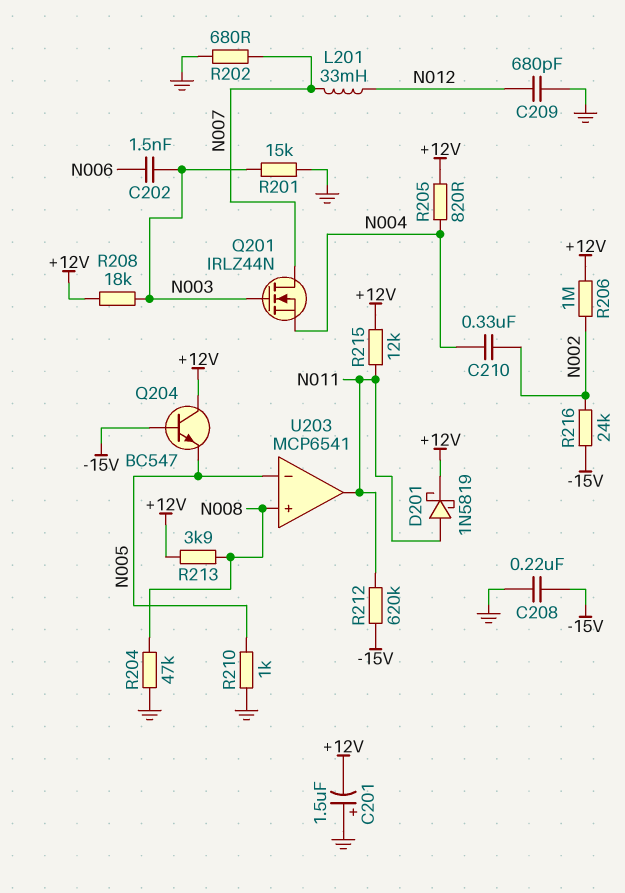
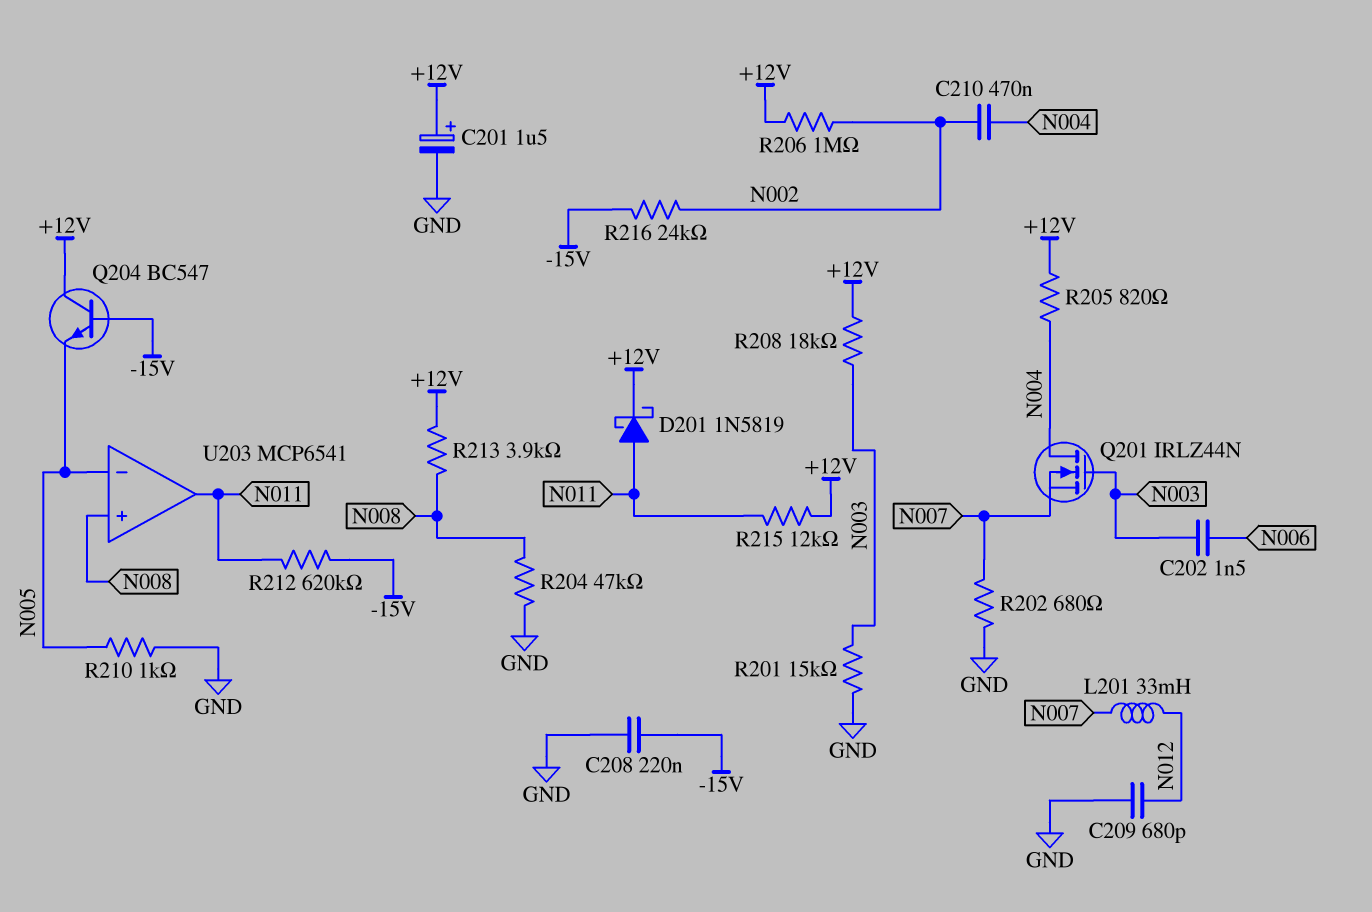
C201: 1.5uF (plus GND, minus +12V) -> 1.5uF (plus +12V, minus GND)
C210: 330nF (N002, N004) -> 470nF (N002, N004)
Q201: NMOS IRLZ44N (G N003, D N007, S N004) -> NMOS IRLZ44N (G N003, D N004, S N007)

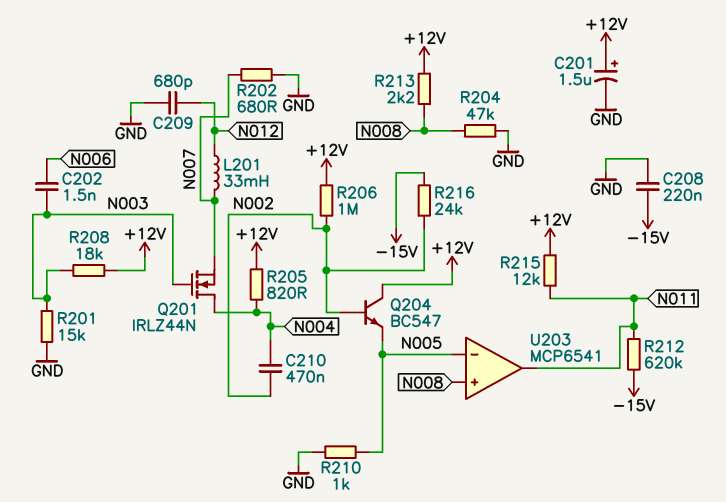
D201: schottky 1N5819 (A N011, K +12V) -> none
Q204: NPN BC547 (B -15V, C +12V, E N005) -> NPN BC547 (B N002, C +12V, E N005)
R213: 3.9k (+12V, N008) -> 2.2k (+12V, N008)

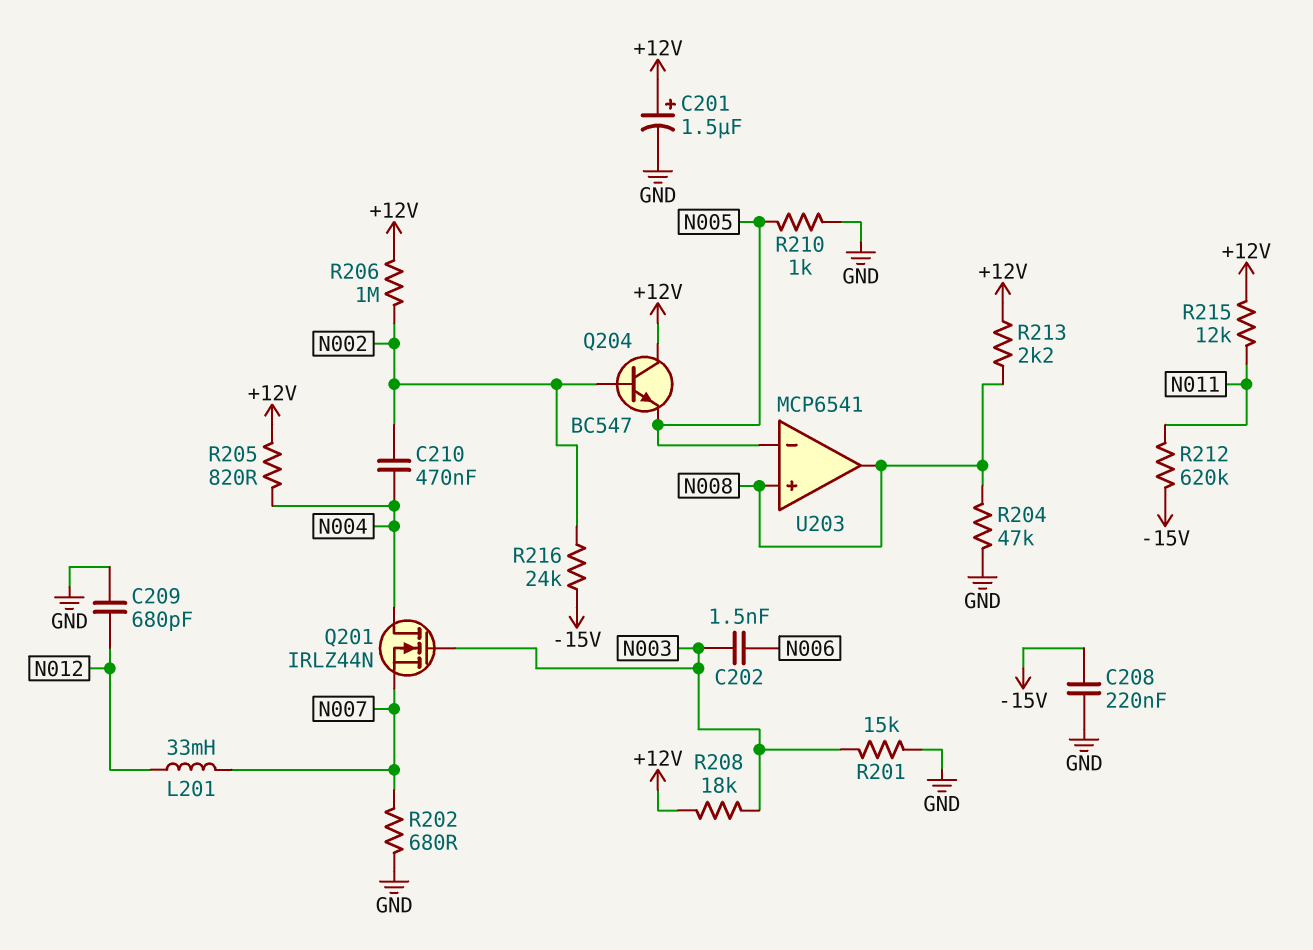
U203 pin out: N011 -> N008

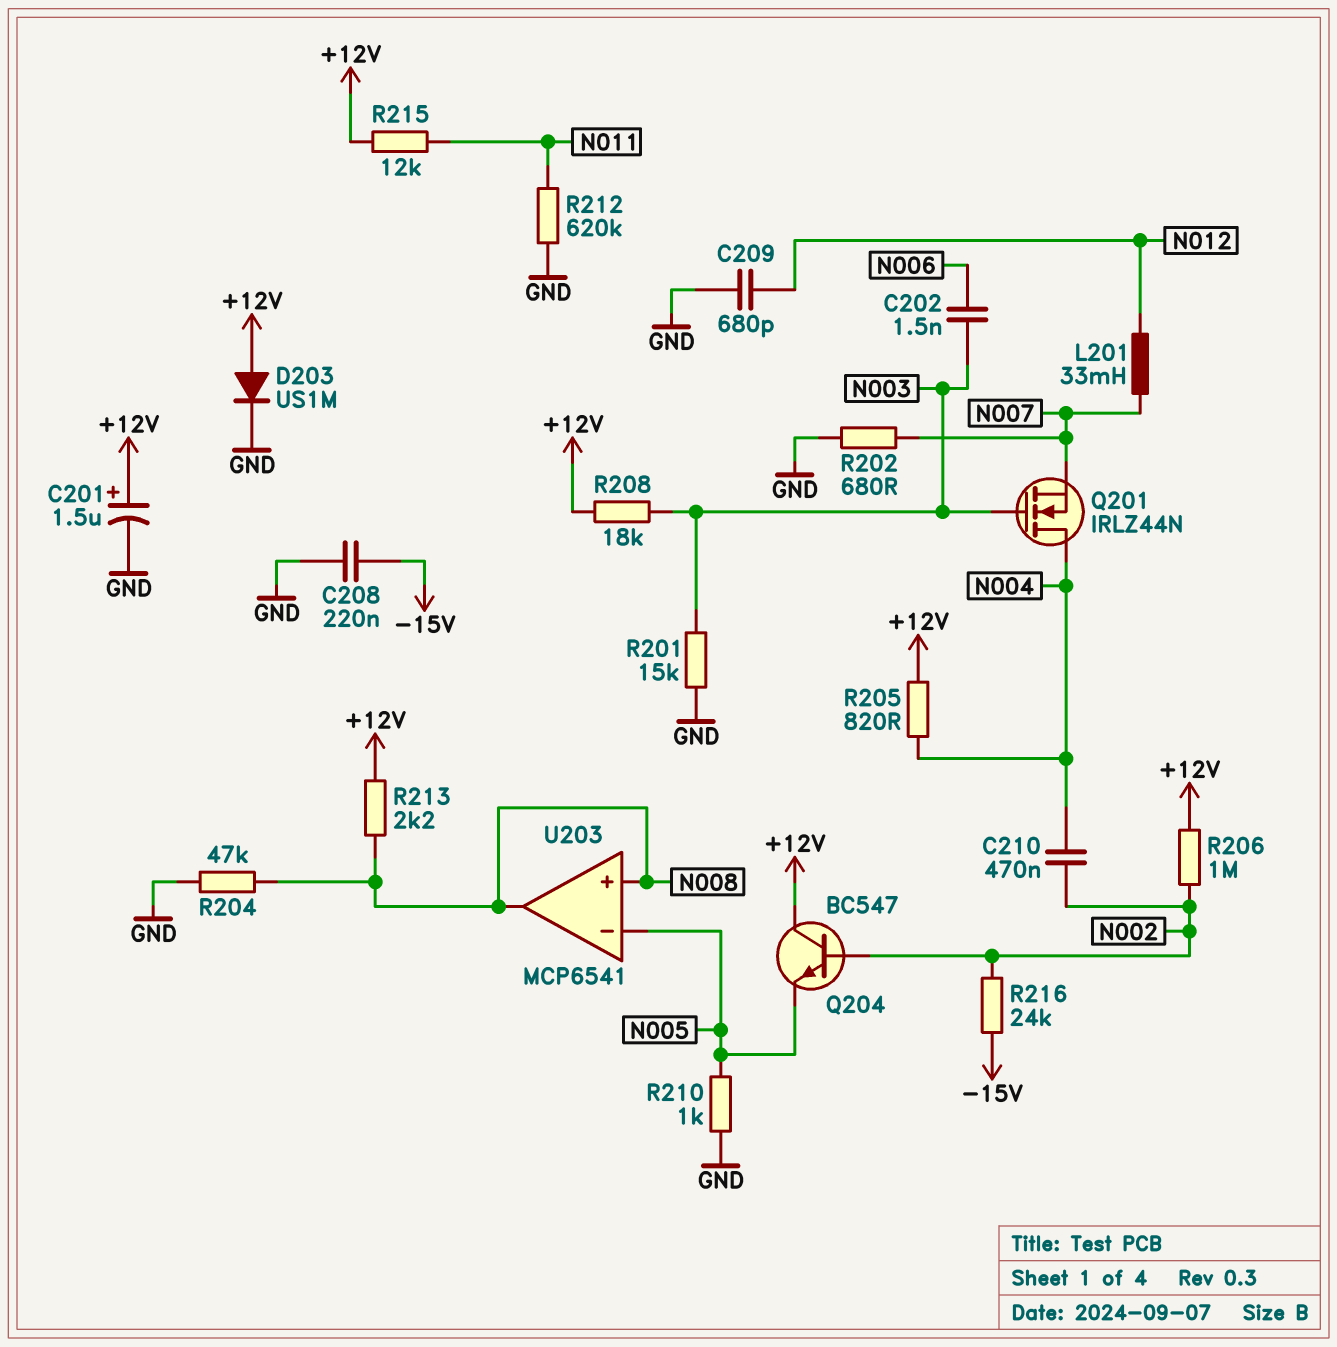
D203: none -> diode US1M (A +12V, K GND)
R212: 620k (-15V, N011) -> 620k (GND, N011)

